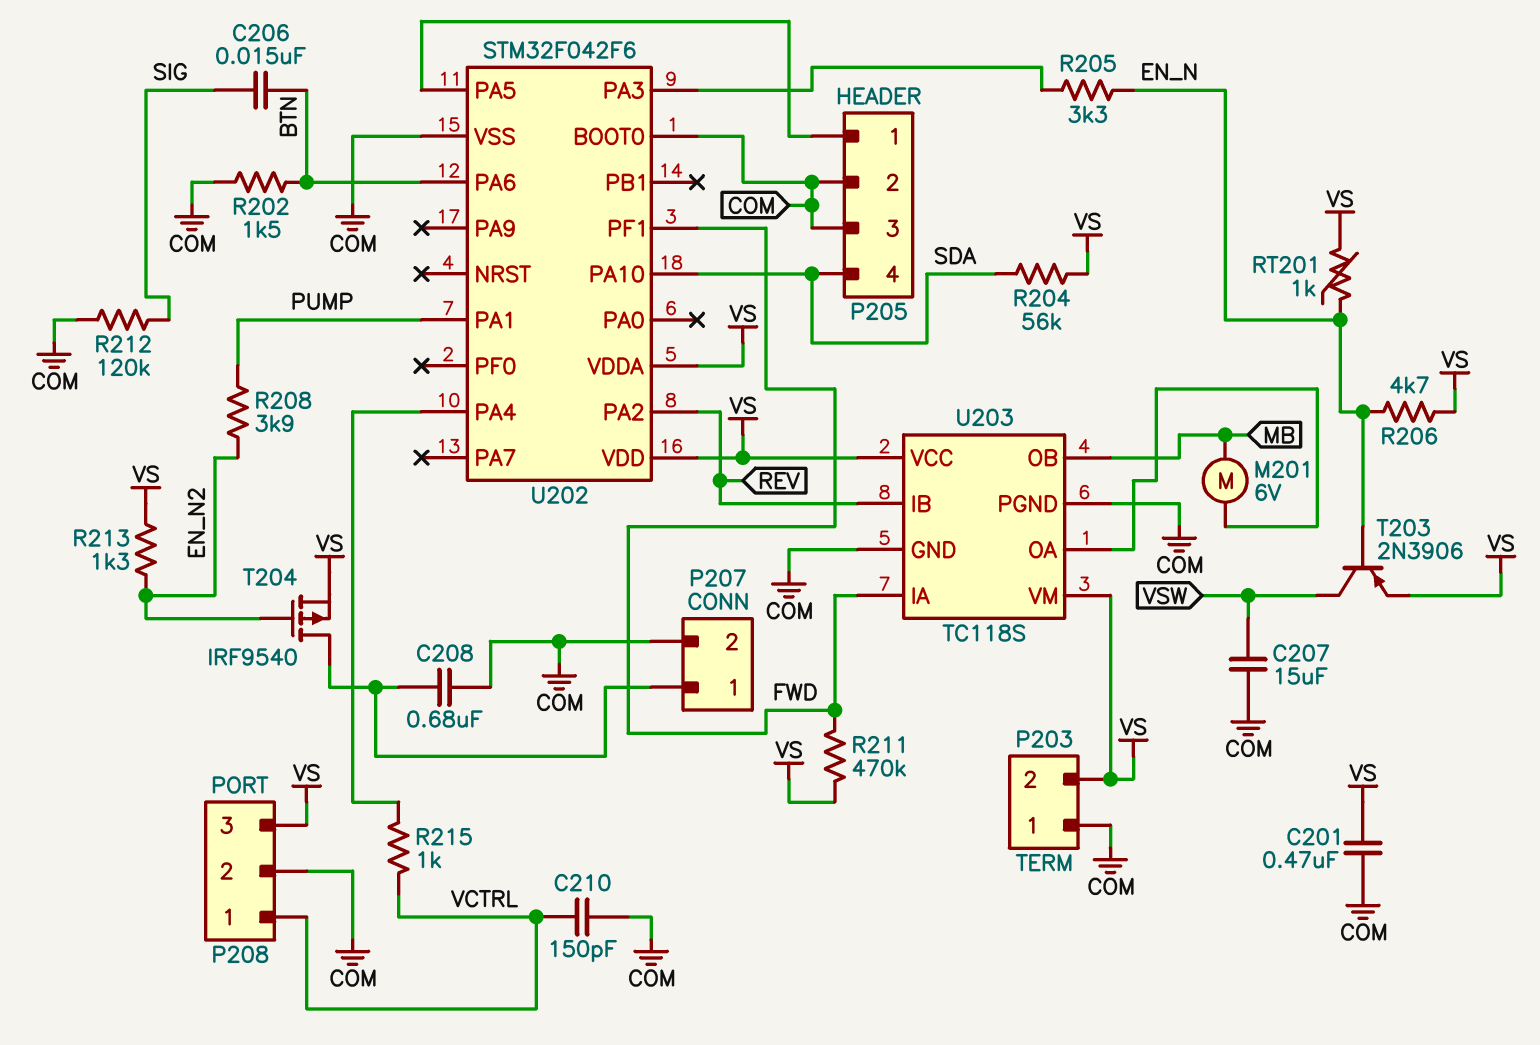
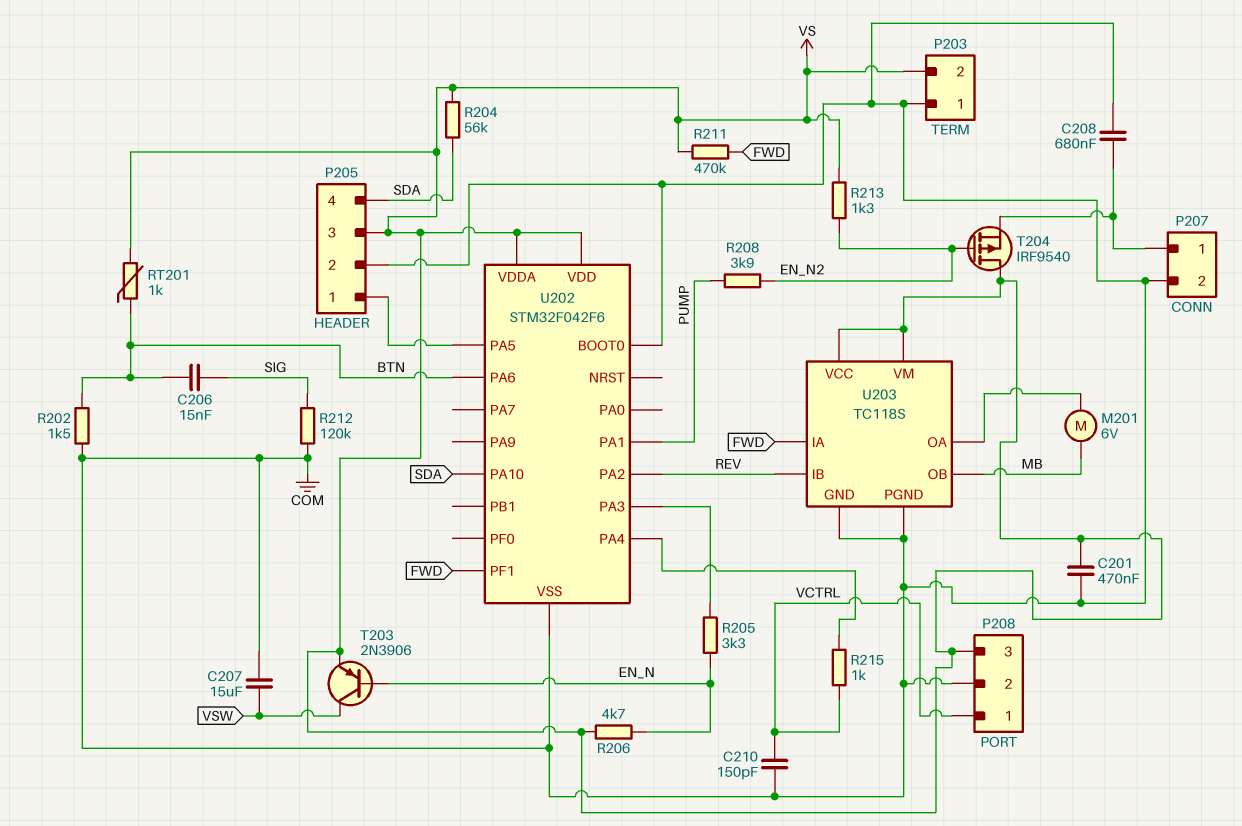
P205 pin 3: COM -> VS
RT201: 1k (EN_N, VS) -> 1k (BTN, VS)
T204: PMOS IRF9540 (G EN_N2, D P207/1, S VS) -> PMOS IRF9540 (G EN_N2, D VS, S P207/1)

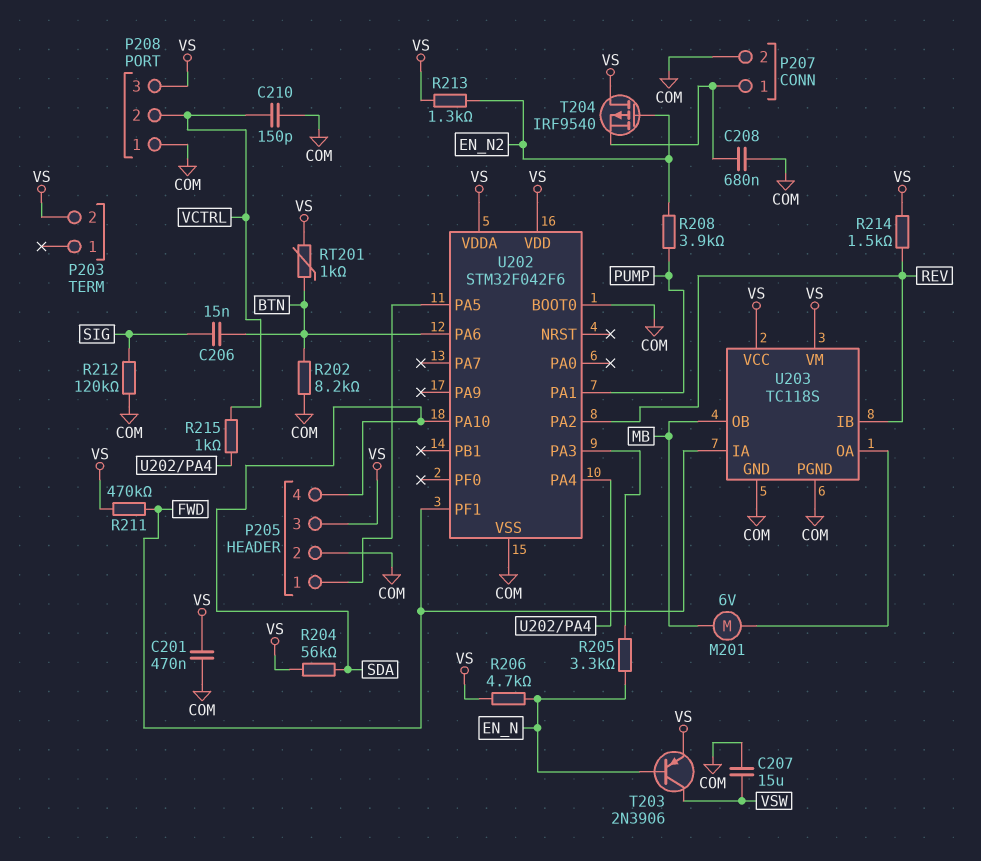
P203 pin 1: COM -> none
P208 pin 1: VCTRL -> COM
P208 pin 2: COM -> VCTRL
R202: 1.5k (BTN, COM) -> 8.2k (BTN, COM)
R214: none -> 1.5k (REV, VS)

